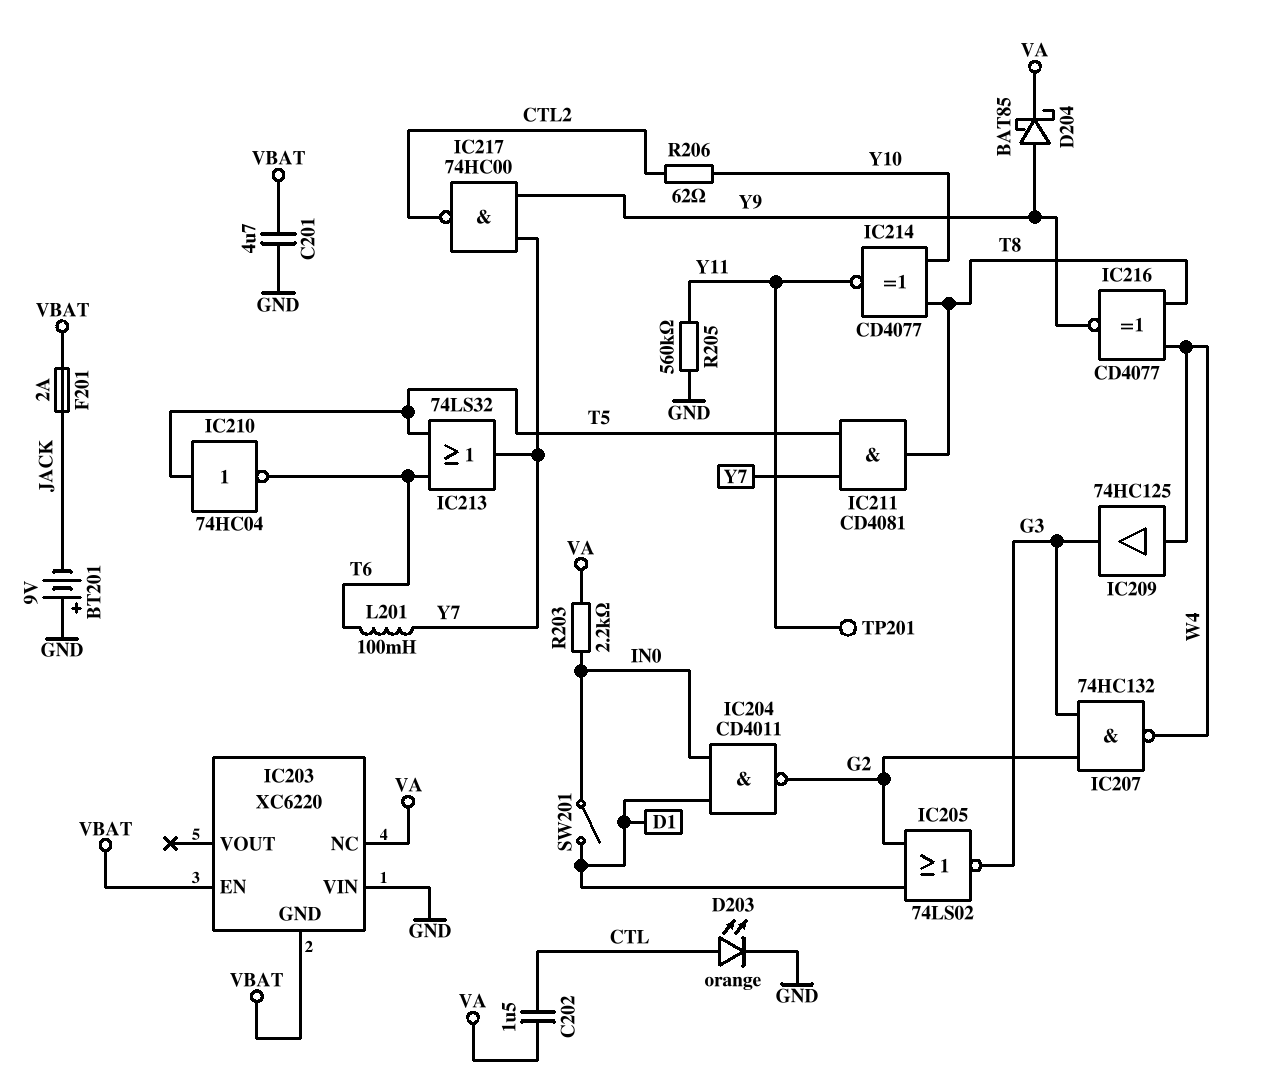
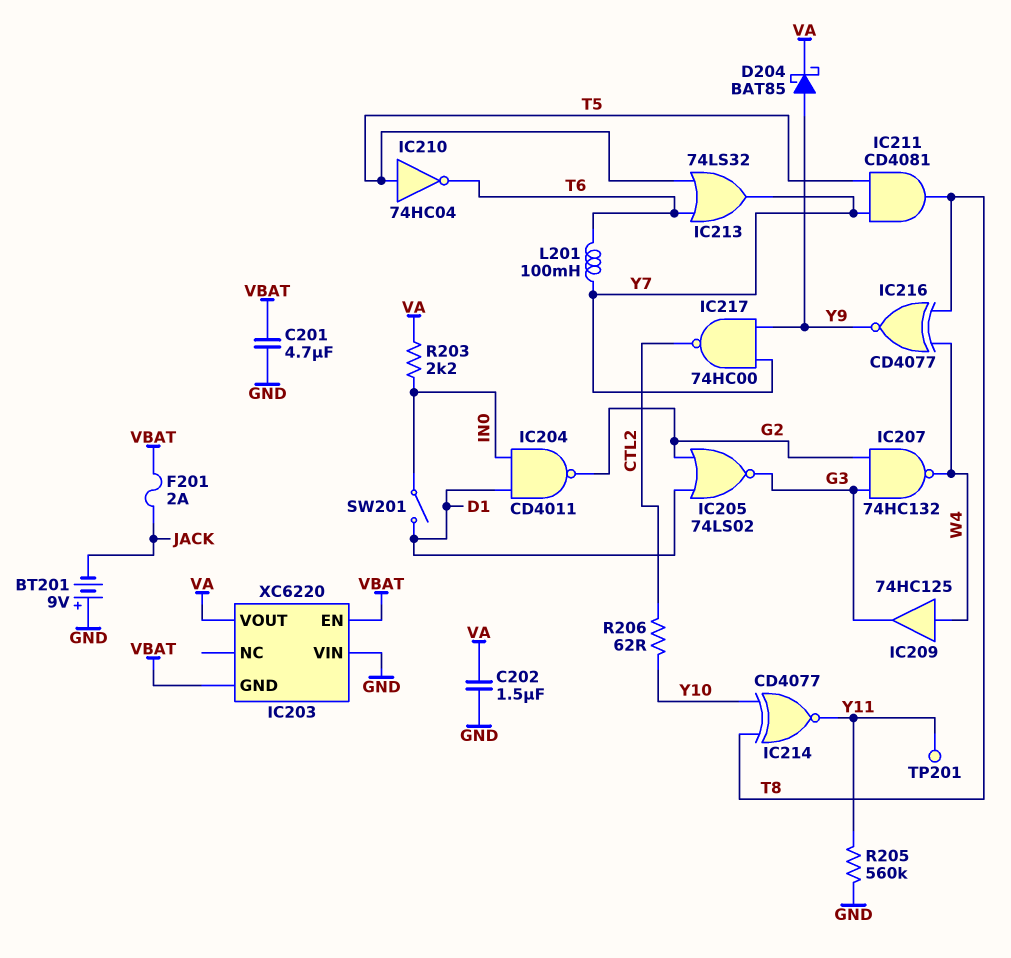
C202: 1.5uF (CTL, VA) -> 1.5uF (GND, VA)
D203: LED orange (A CTL, K GND) -> none
IC203 pin NC: VA -> none
IC203 pin VOUT: none -> VA

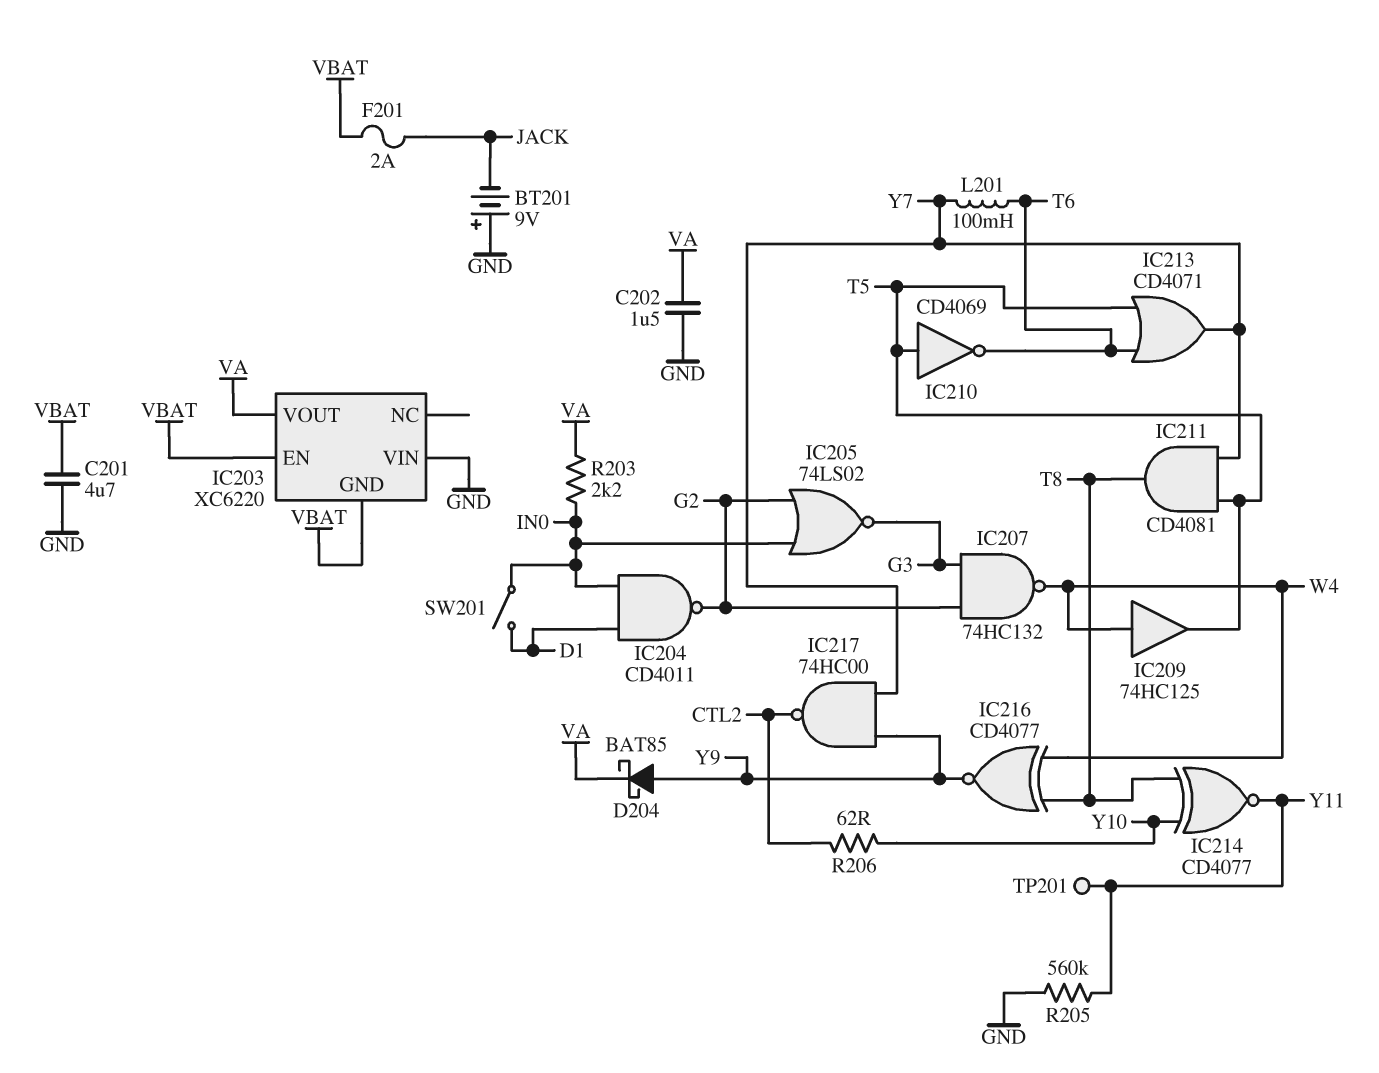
IC205: NOR 74LS02 (in D1, in G2, out G3) -> NOR 74LS02 (in G2, in IN0, out G3)
IC209: buffer 74HC125 (in W4, out G3) -> buffer 74HC125 (in W4, out T5)
IC210: NOT 74HC04 (in T5, out T6) -> NOT CD4069 (in T5, out T6)
IC213: OR 74LS32 (in T5, in T6, out Y7) -> OR CD4071 (in T5, in T6, out Y7)

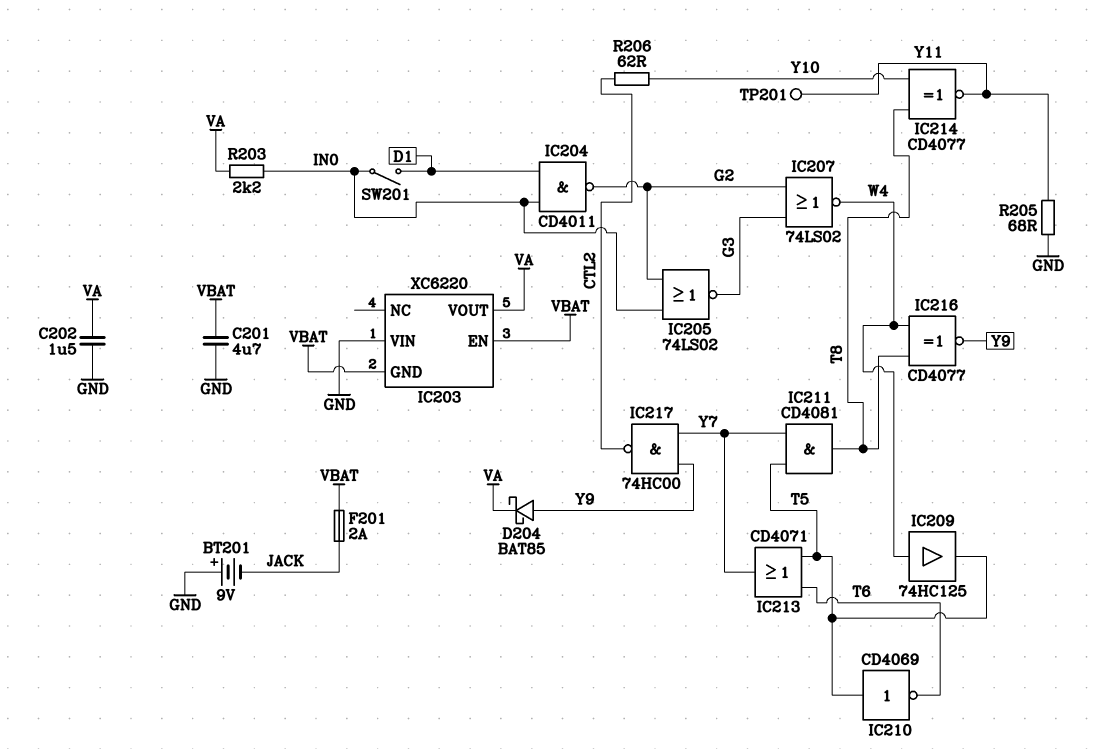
IC207: NAND 74HC132 (in G2, in G3, out W4) -> NOR 74LS02 (in G2, in G3, out W4)
L201: 100mH (T6, Y7) -> none
R205: 560k (GND, Y11) -> 68 (GND, Y11)

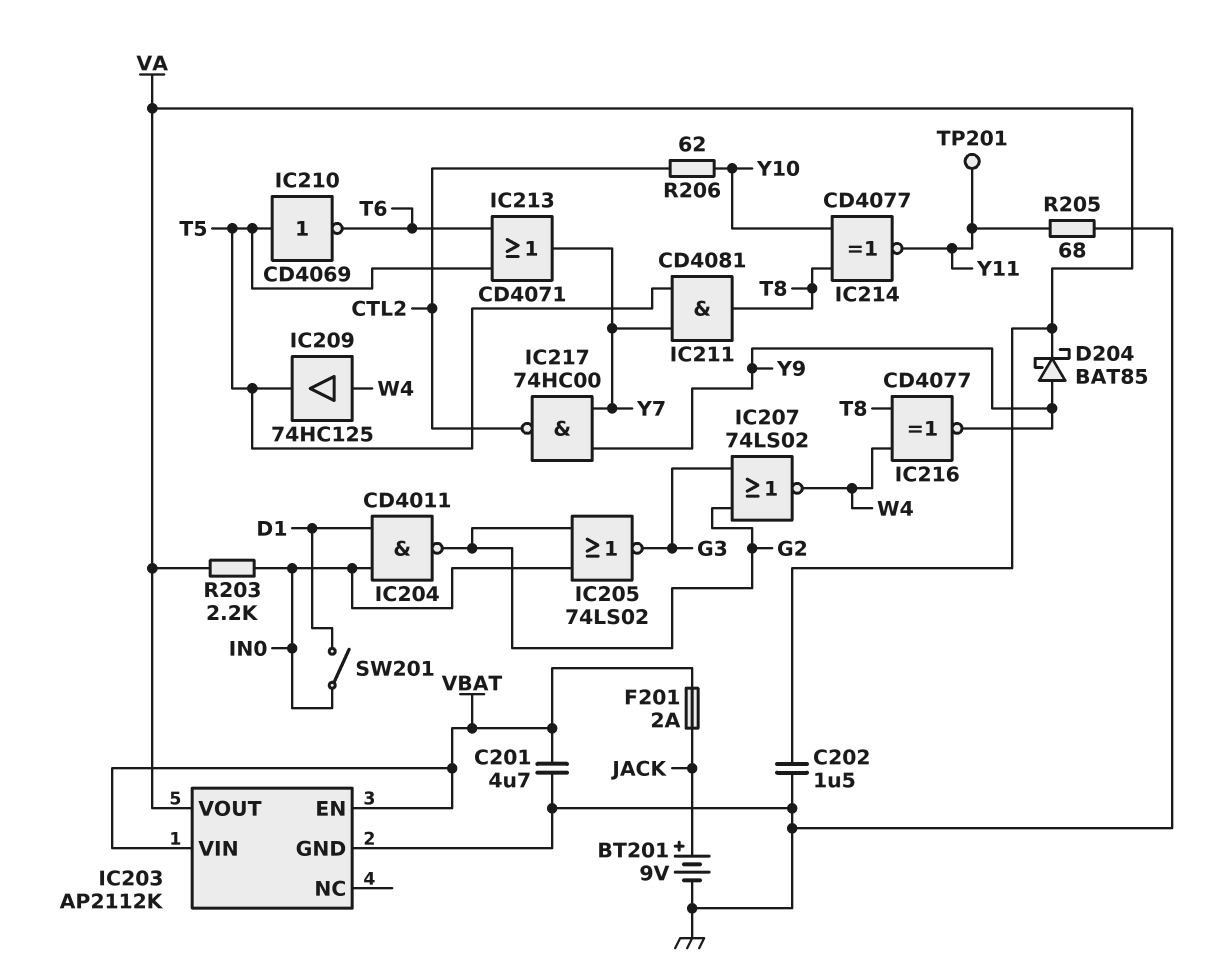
BT201: 9V (plus GND, minus JACK) -> 9V (plus JACK, minus GND)
IC203: XC6220 -> AP2112K
IC203 pin GND: VBAT -> GND
IC203 pin VIN: GND -> VBAT

